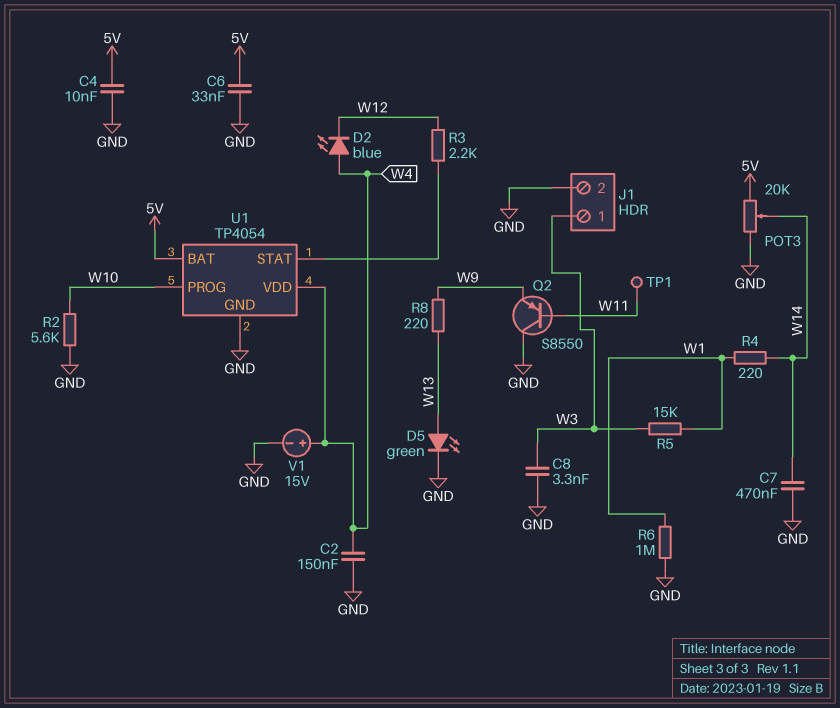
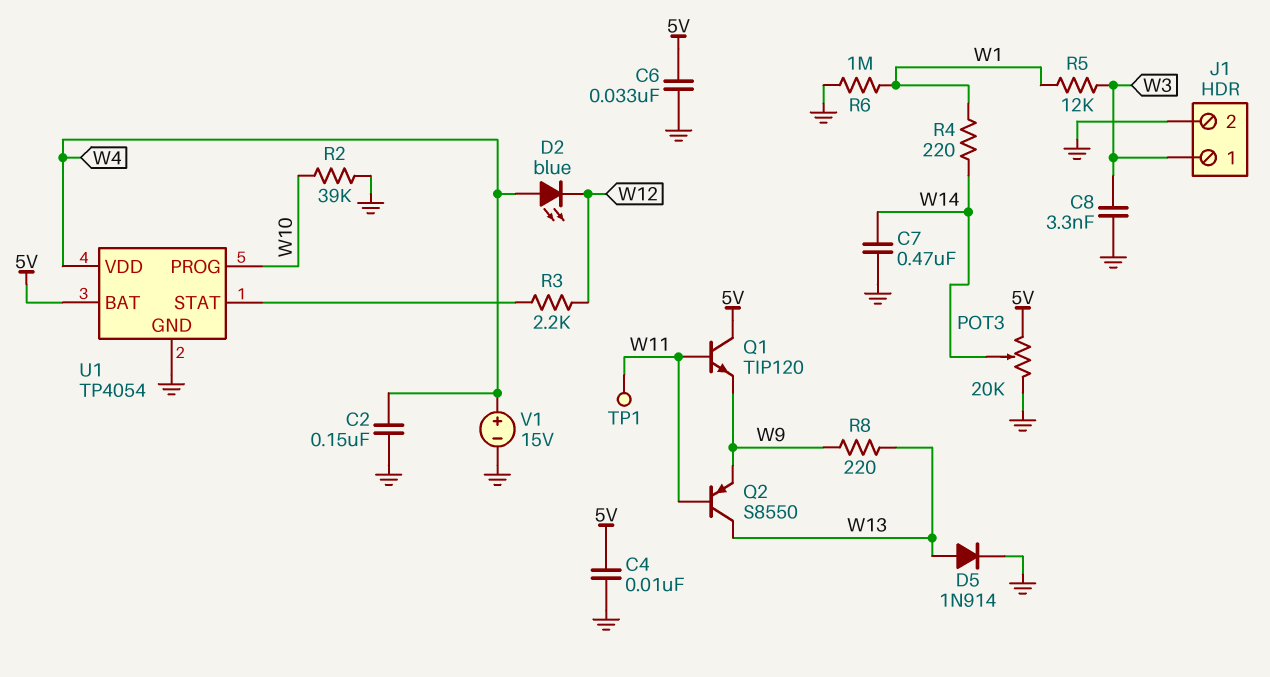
D5: LED green (A W13, K GND) -> diode 1N914 (A W13, K GND)
Q1: none -> NPN TIP120 (B W11, C 5V, E W9)
Q2: PNP S8550 (B W11, C GND, E W9) -> PNP S8550 (B W11, C W13, E W9)
R2: 5.6k (GND, W10) -> 39k (GND, W10)
R5: 15k (W1, W3) -> 12k (W1, W3)

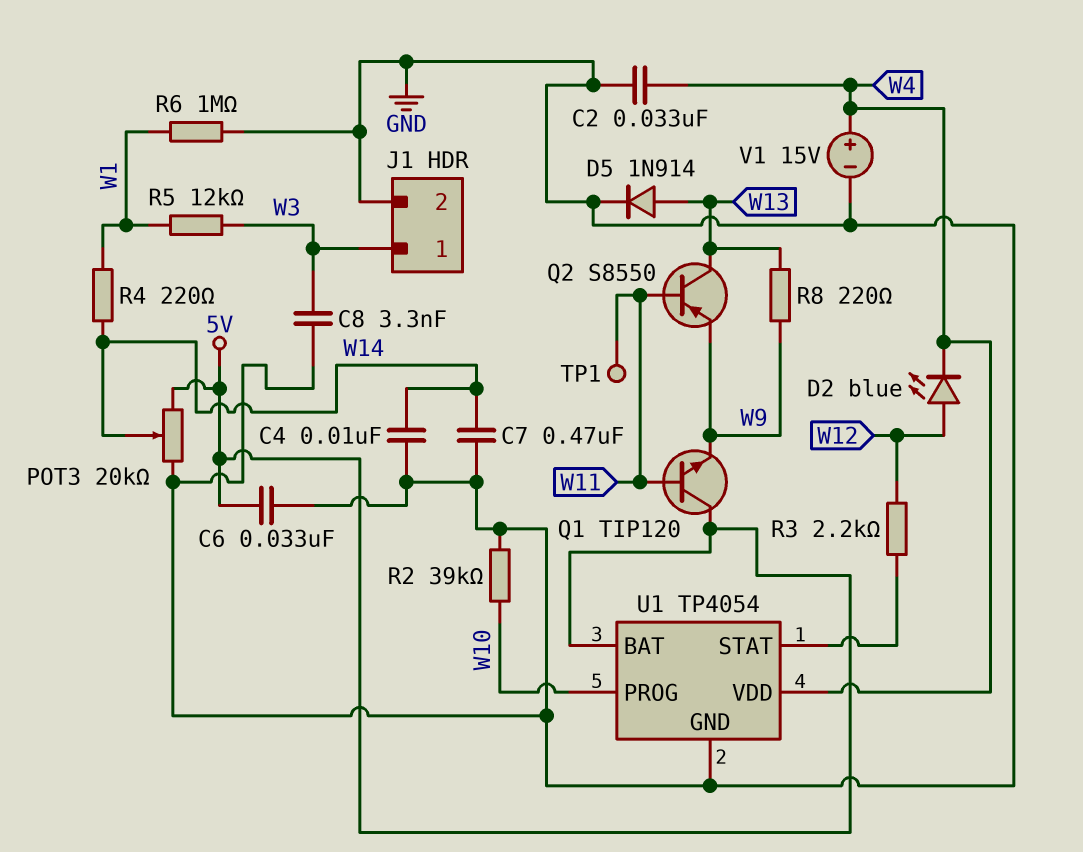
C2: 150nF (GND, W4) -> 33nF (GND, W4)
C4: 10nF (5V, GND) -> 10nF (GND, W14)
D2: LED blue (A W4, K W12) -> LED blue (A W12, K W4)

